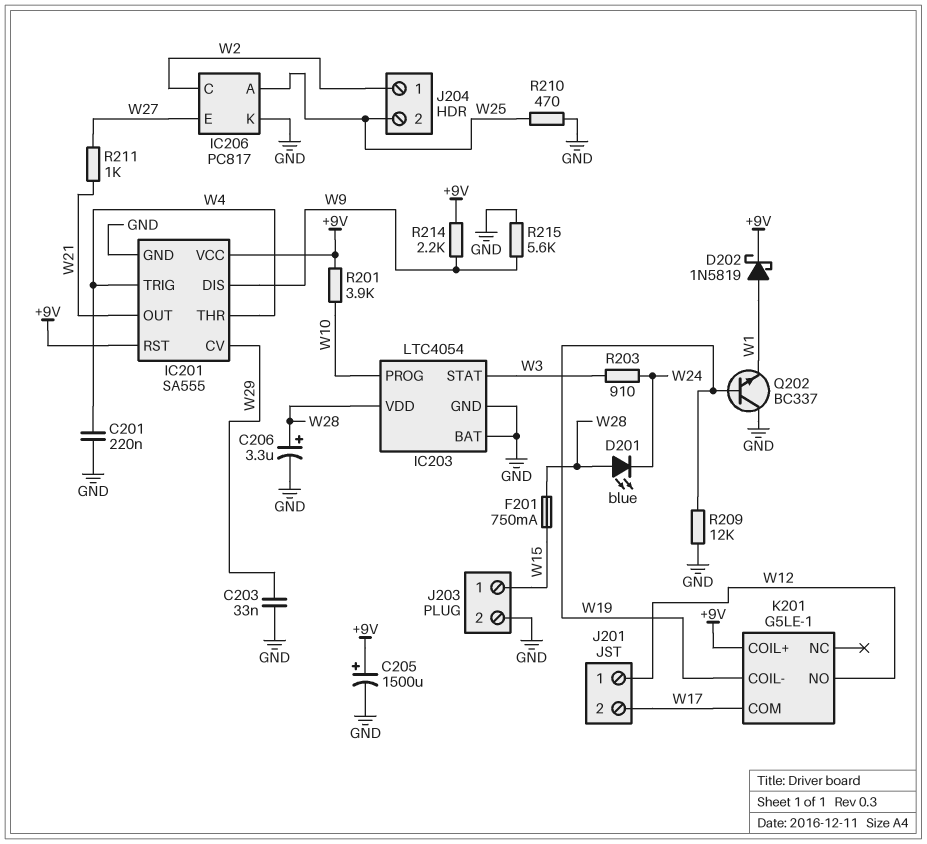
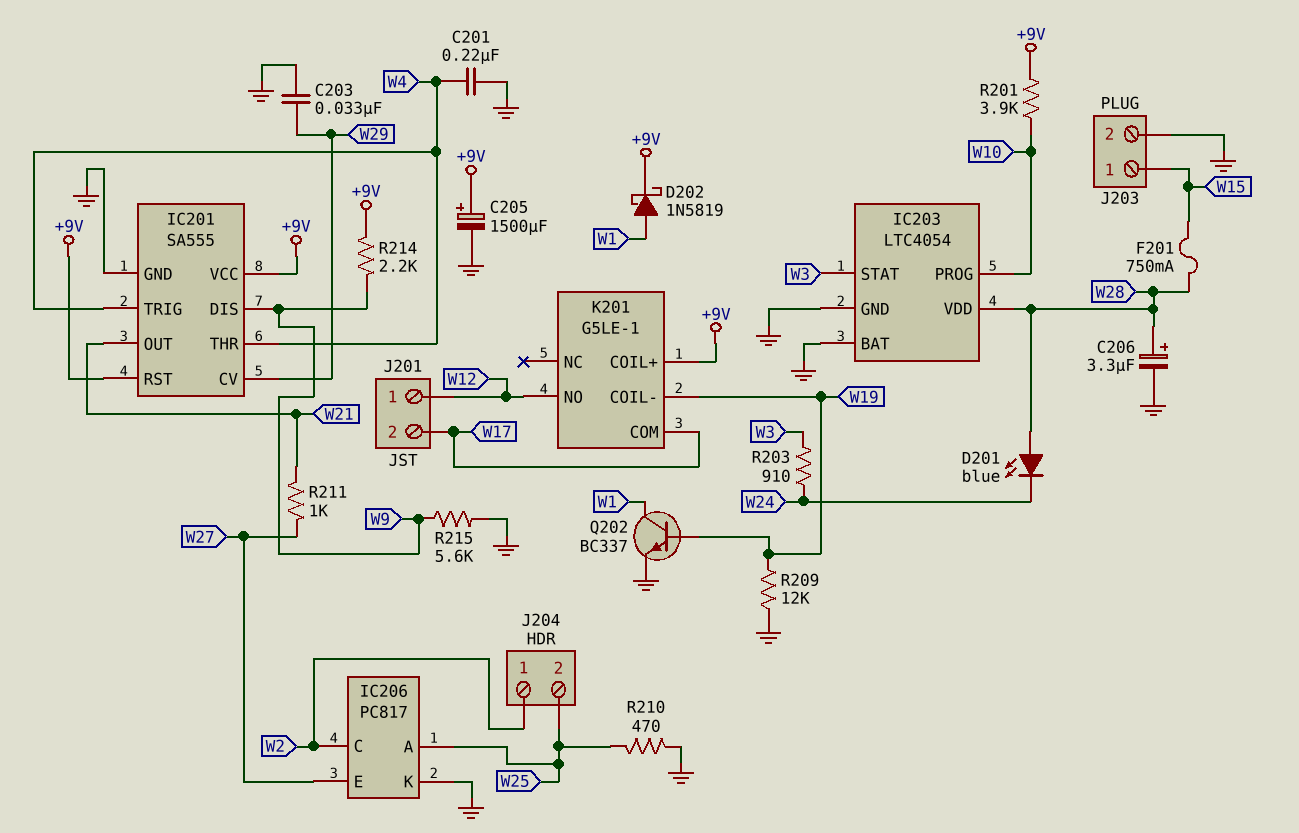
Q202: NPN BC337 (B W19, C GND, E W1) -> NPN BC337 (B W19, C W1, E GND)

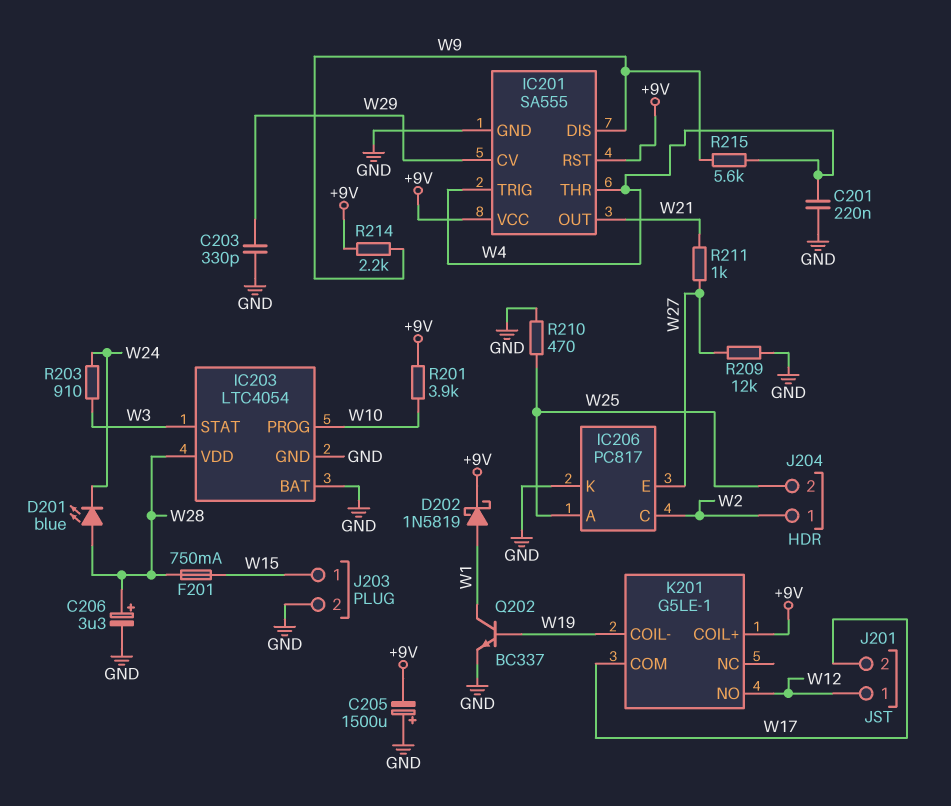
C203: 33nF (GND, W29) -> 330pF (GND, W29)
C205: 1500uF (plus +9V, minus GND) -> 1500uF (plus GND, minus +9V)
R209: 12k (GND, W19) -> 12k (GND, W27)
R215: 5.6k (GND, W9) -> 5.6k (W4, W9)

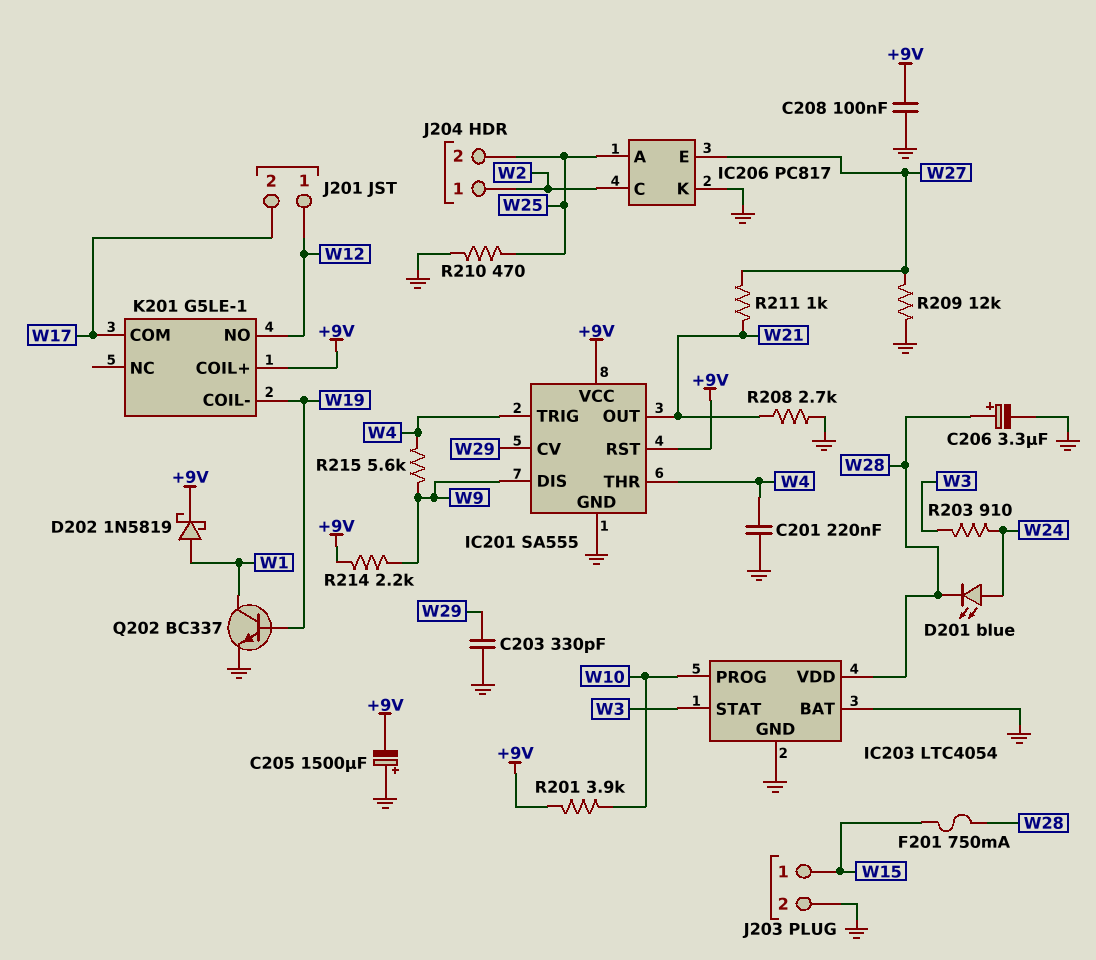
C208: none -> 100nF (+9V, GND)
D201: LED blue (A W28, K W24) -> LED blue (A W24, K W28)
R208: none -> 2.7k (GND, W21)

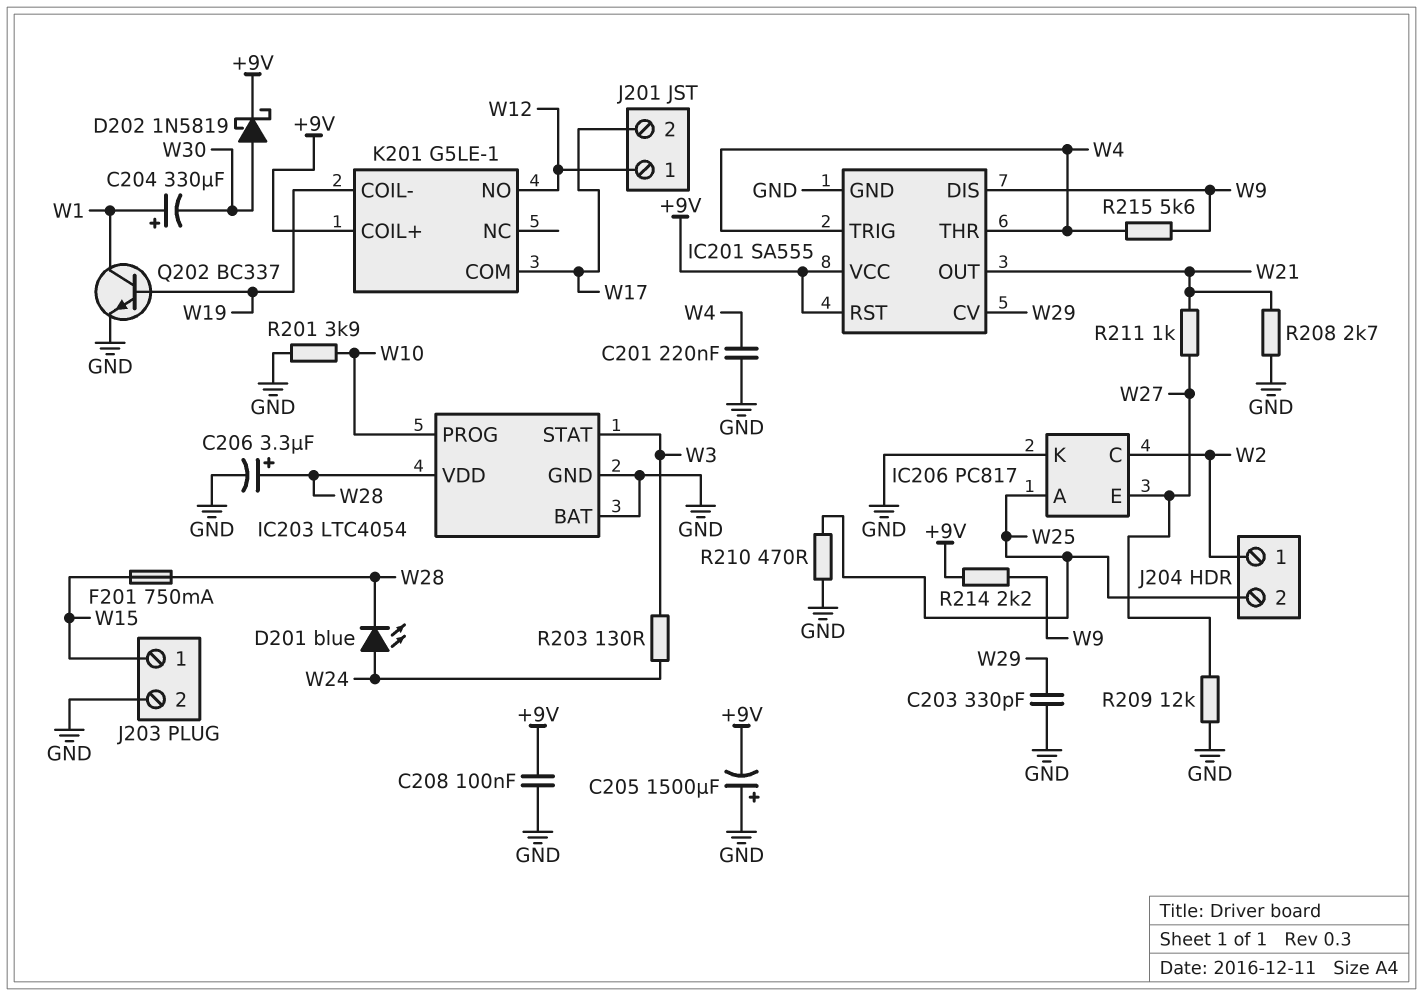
C204: none -> 330uF (plus W1, minus W30)
D202: schottky 1N5819 (A W1, K +9V) -> schottky 1N5819 (A W30, K +9V)
R201: 3.9k (+9V, W10) -> 3.9k (GND, W10)
R203: 910 (W3, W24) -> 130 (W3, W24)

